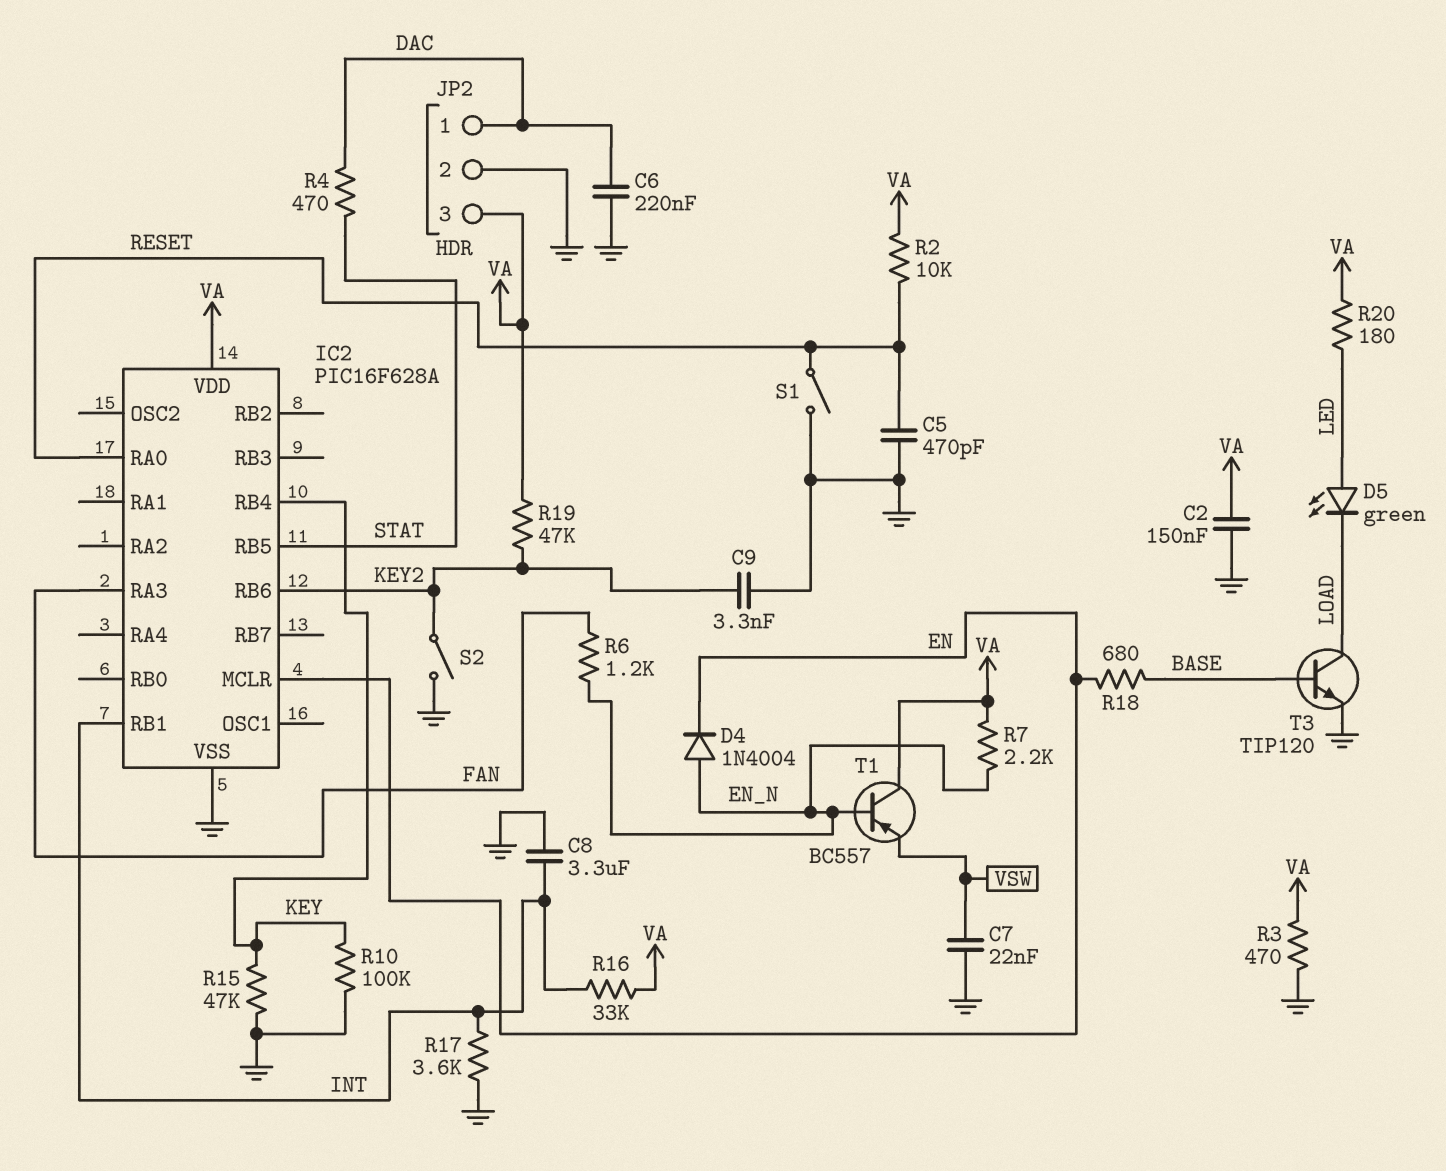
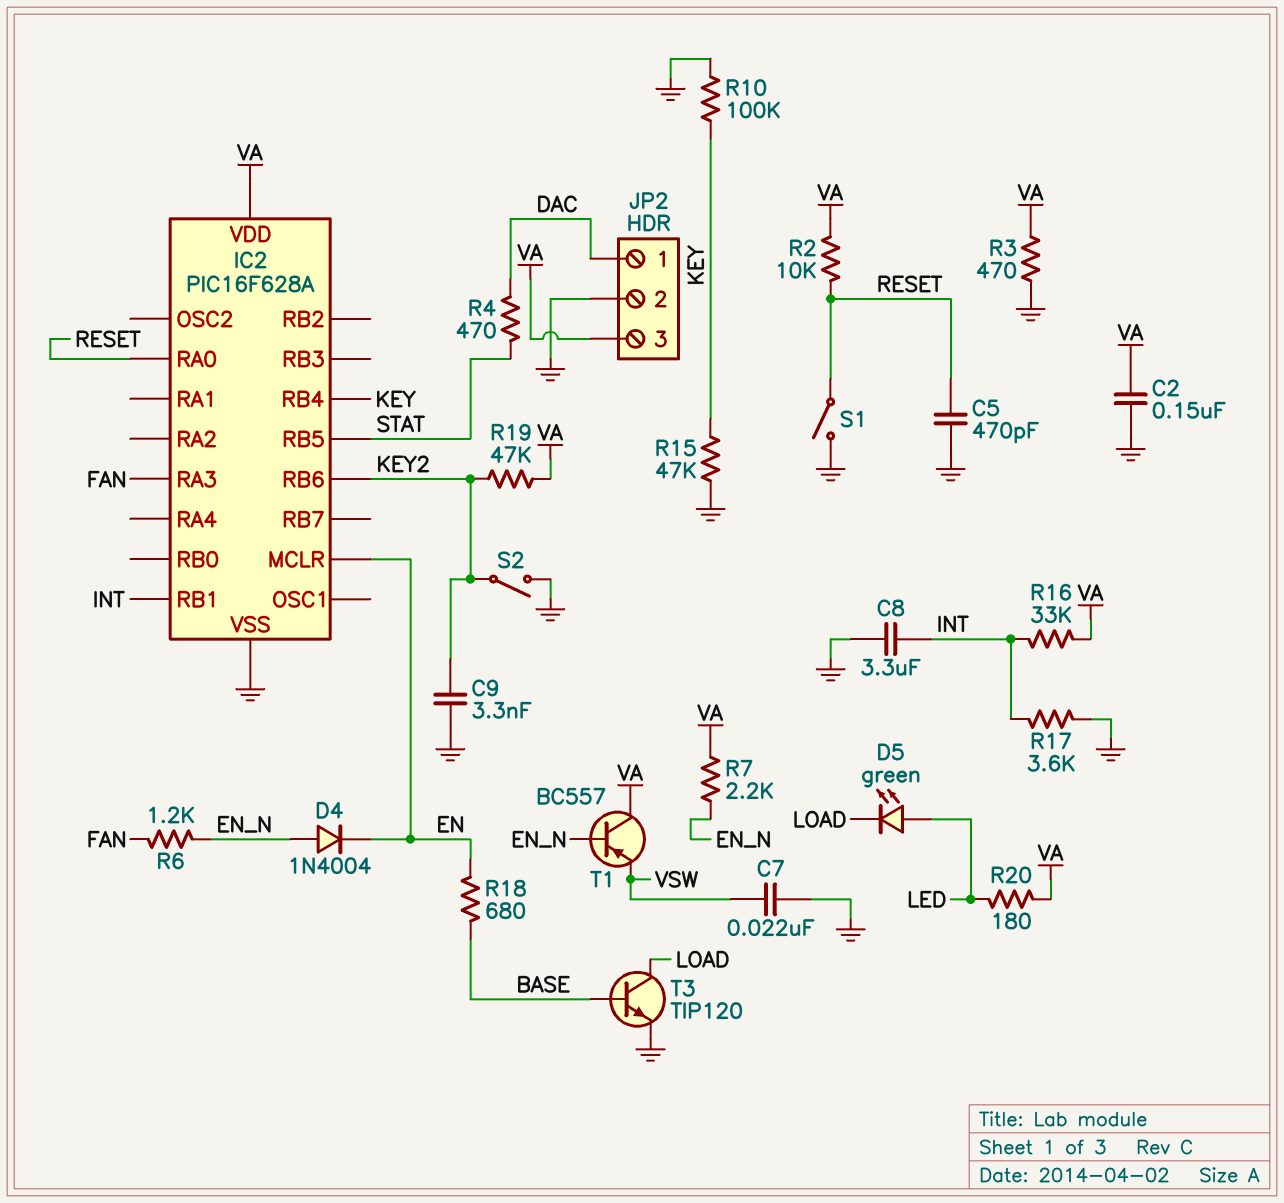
C6: 220nF (DAC, GND) -> none

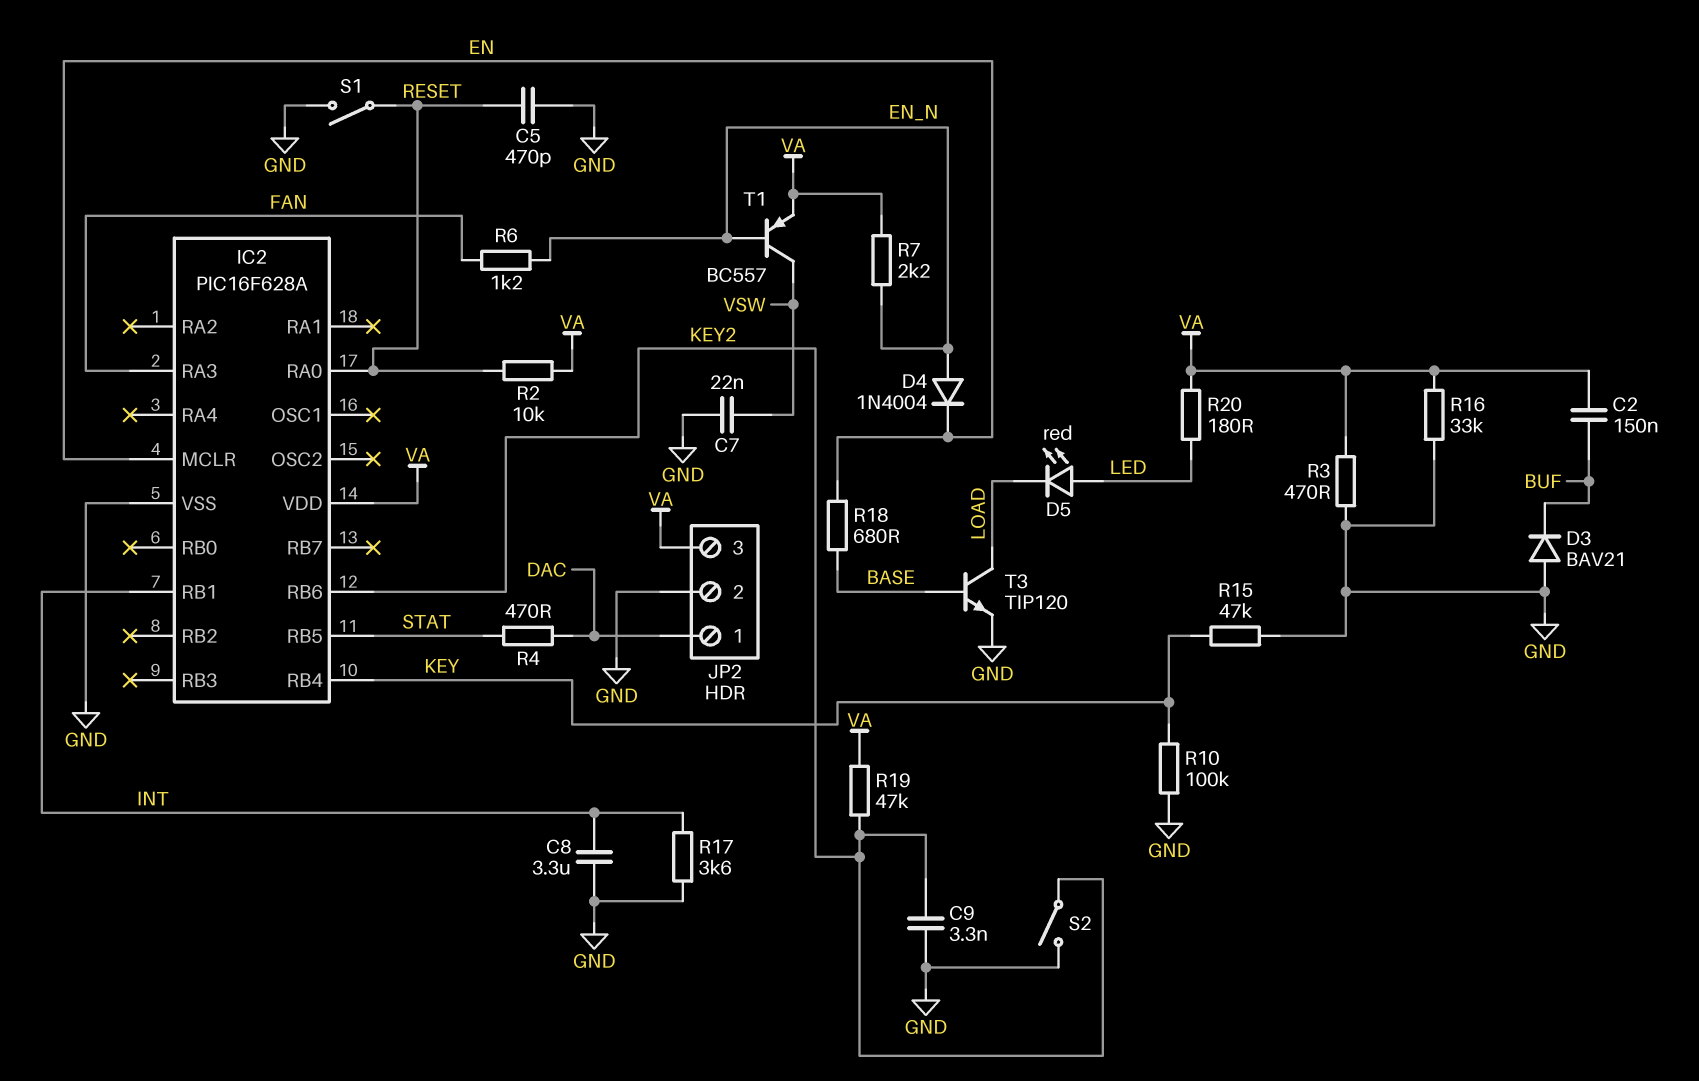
C2: 150nF (GND, VA) -> 150nF (BUF, VA)
D3: none -> diode BAV21 (A GND, K BUF)
D5: LED green (A LED, K LOAD) -> LED red (A LED, K LOAD)
R16: 33k (INT, VA) -> 33k (GND, VA)
T1: PNP BC557 (B EN_N, C VA, E VSW) -> PNP BC557 (B EN_N, C VSW, E VA)

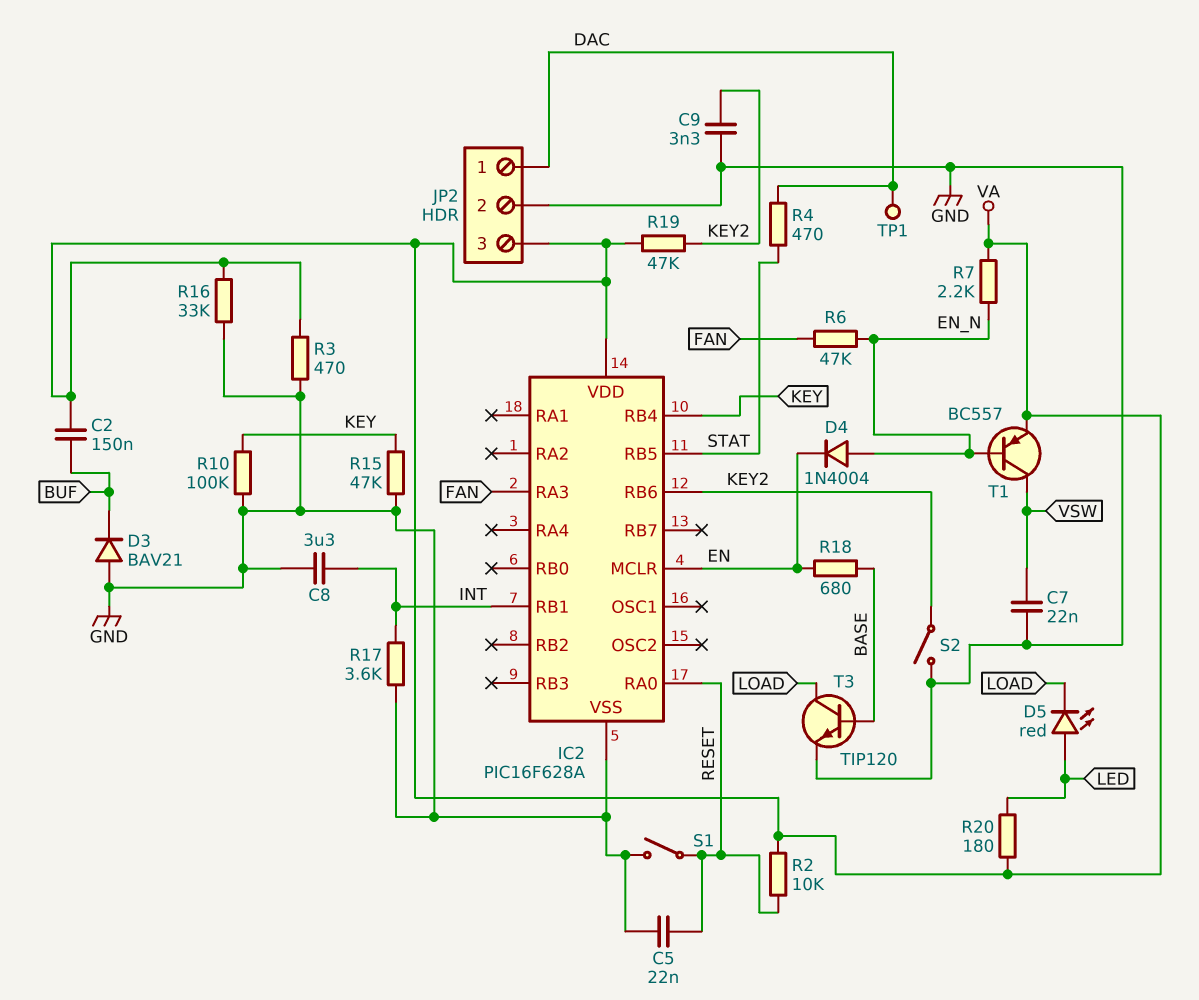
C5: 470pF (GND, RESET) -> 22nF (GND, RESET)
R6: 1.2k (EN_N, FAN) -> 47k (EN_N, FAN)
TP1: none -> test point (DAC)

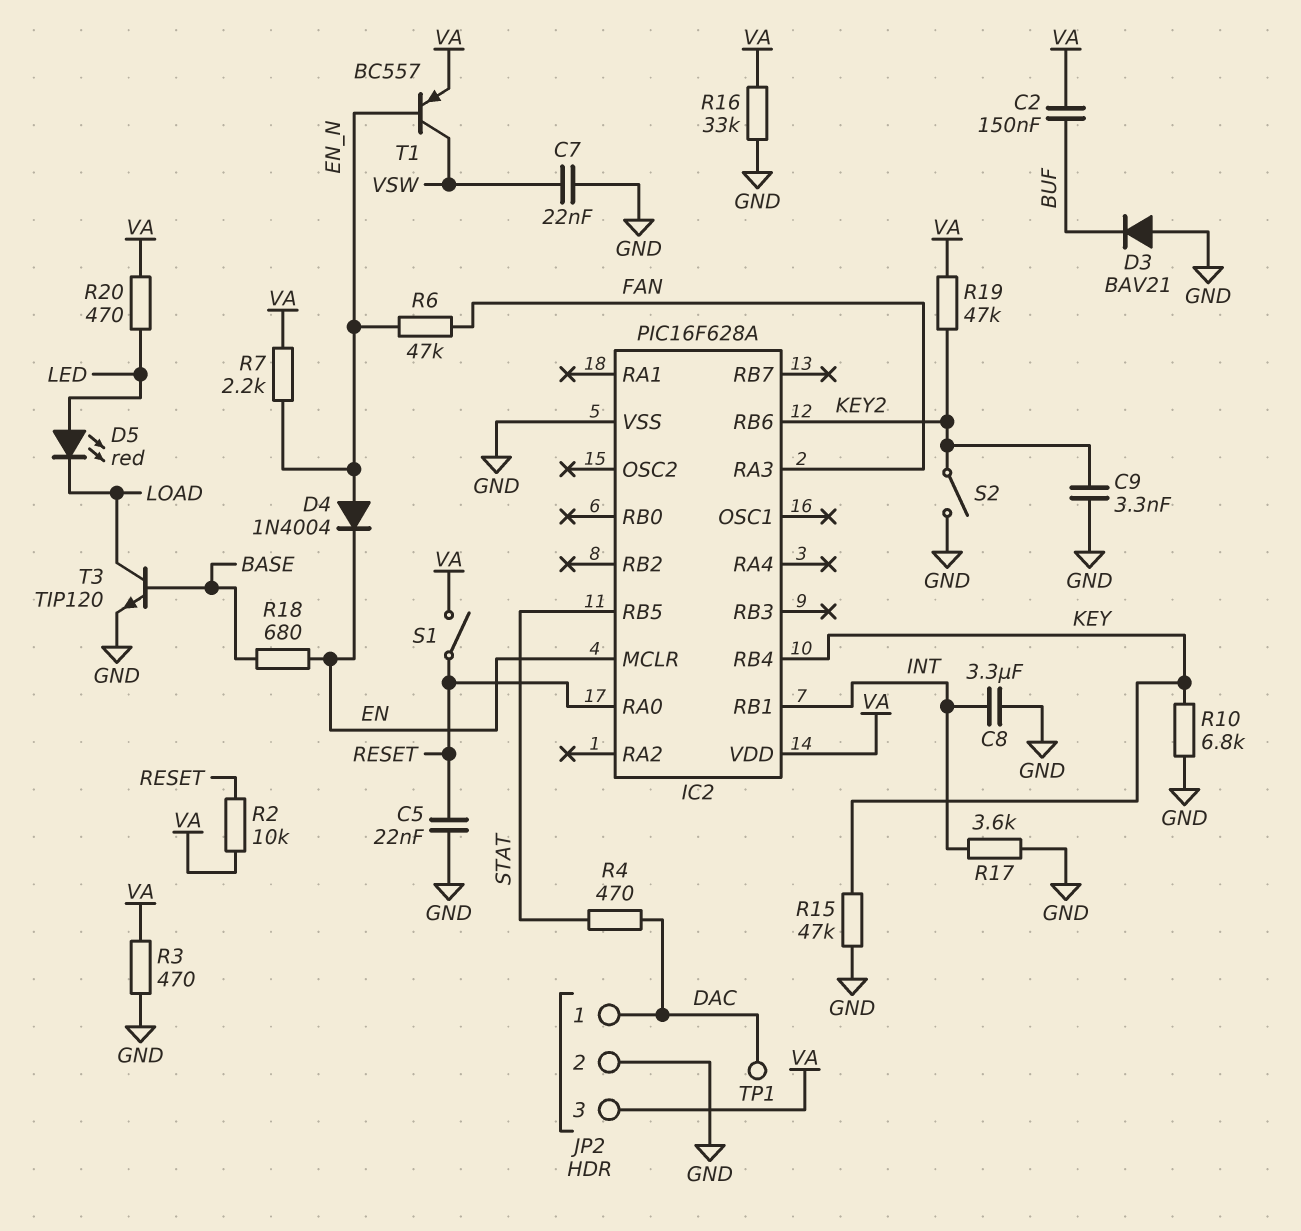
R10: 100k (GND, KEY) -> 6.8k (GND, KEY)
R20: 180 (LED, VA) -> 470 (LED, VA)
S1: switch (GND, RESET) -> switch (RESET, VA)

